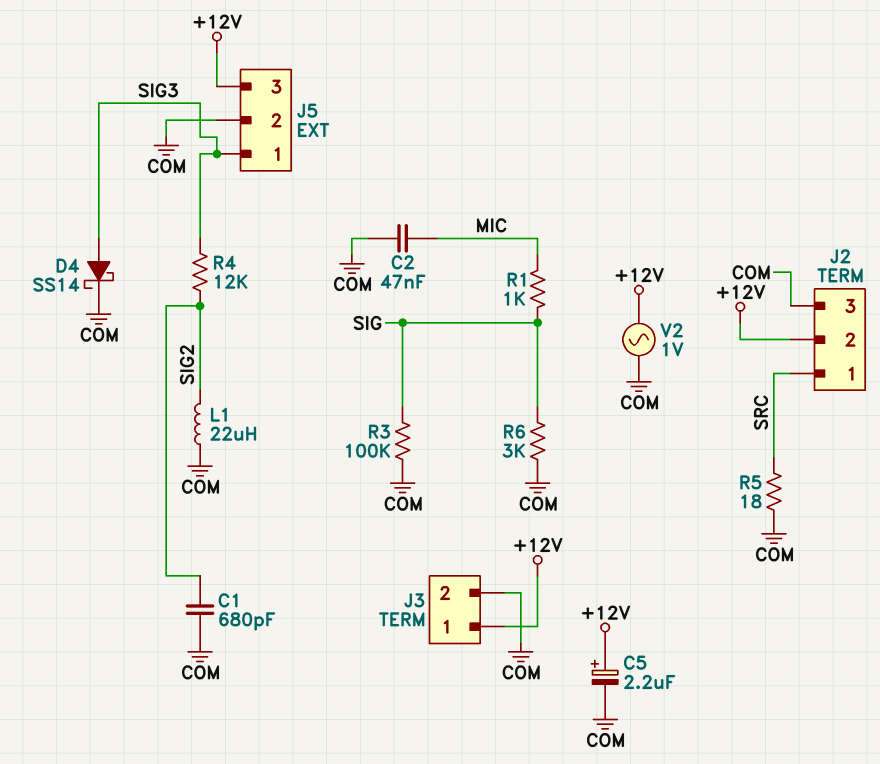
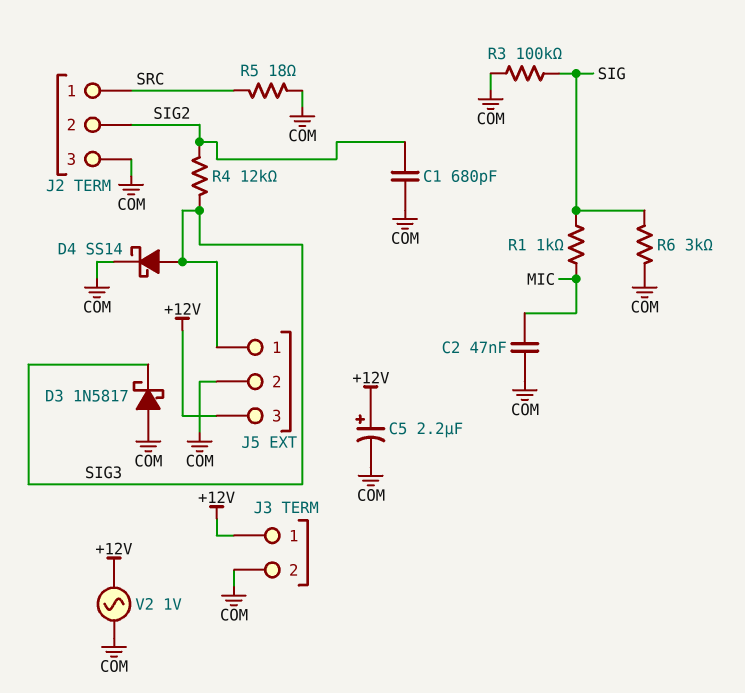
D3: none -> schottky 1N5817 (A COM, K SIG3)
J2 pin 2: +12V -> SIG2
L1: 22uH (COM, SIG2) -> none

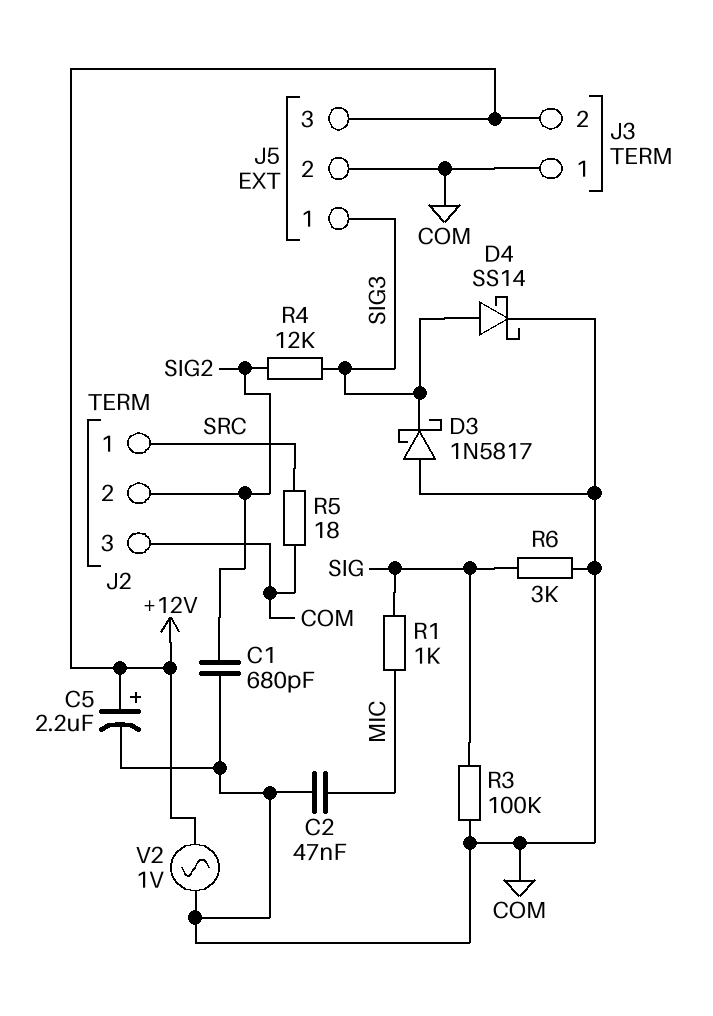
J3 pin 1: +12V -> COM
J3 pin 2: COM -> +12V

